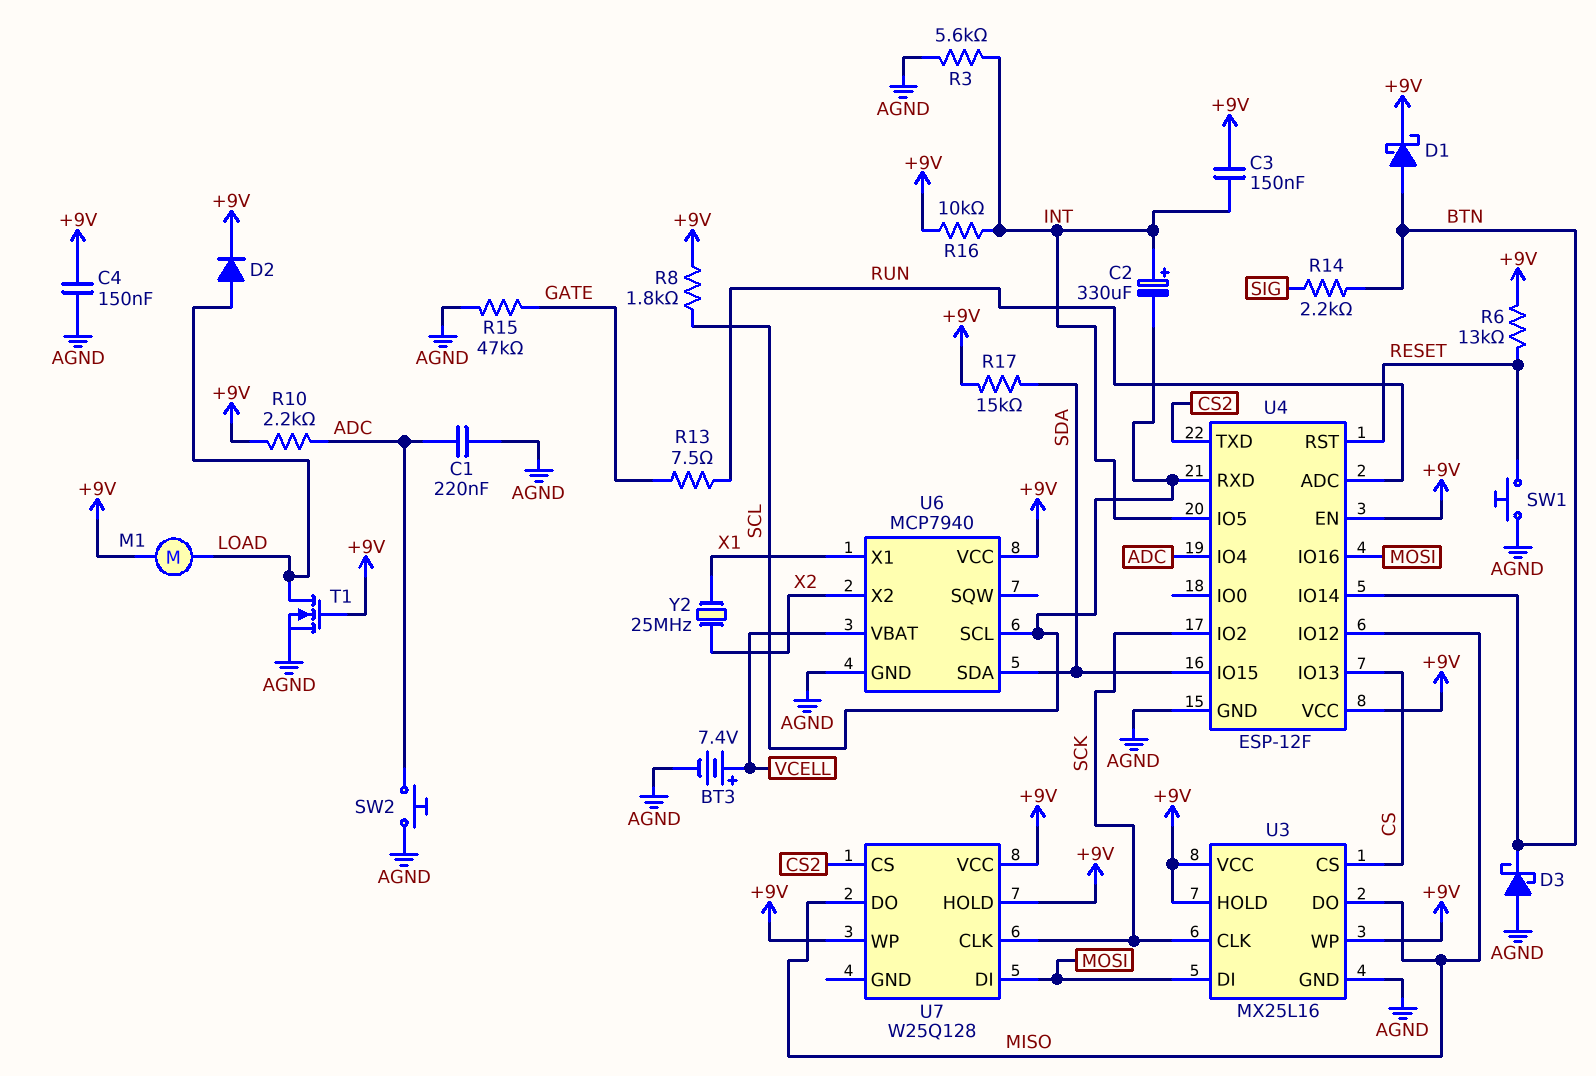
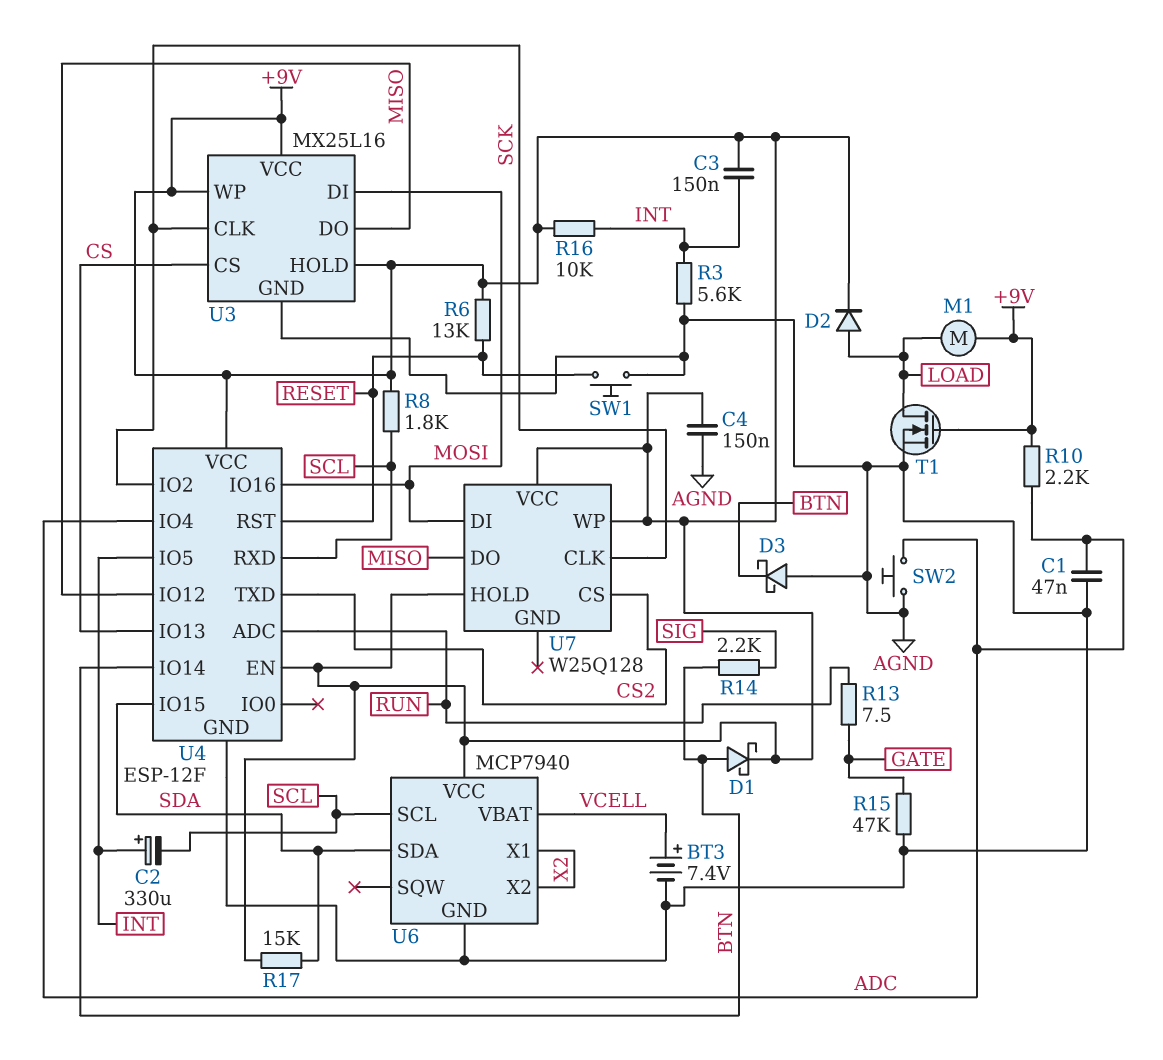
C1: 220nF (ADC, AGND) -> 47nF (ADC, AGND)
U6 pin X1: X1 -> X2
Y2: 25MHz (X1, X2) -> none

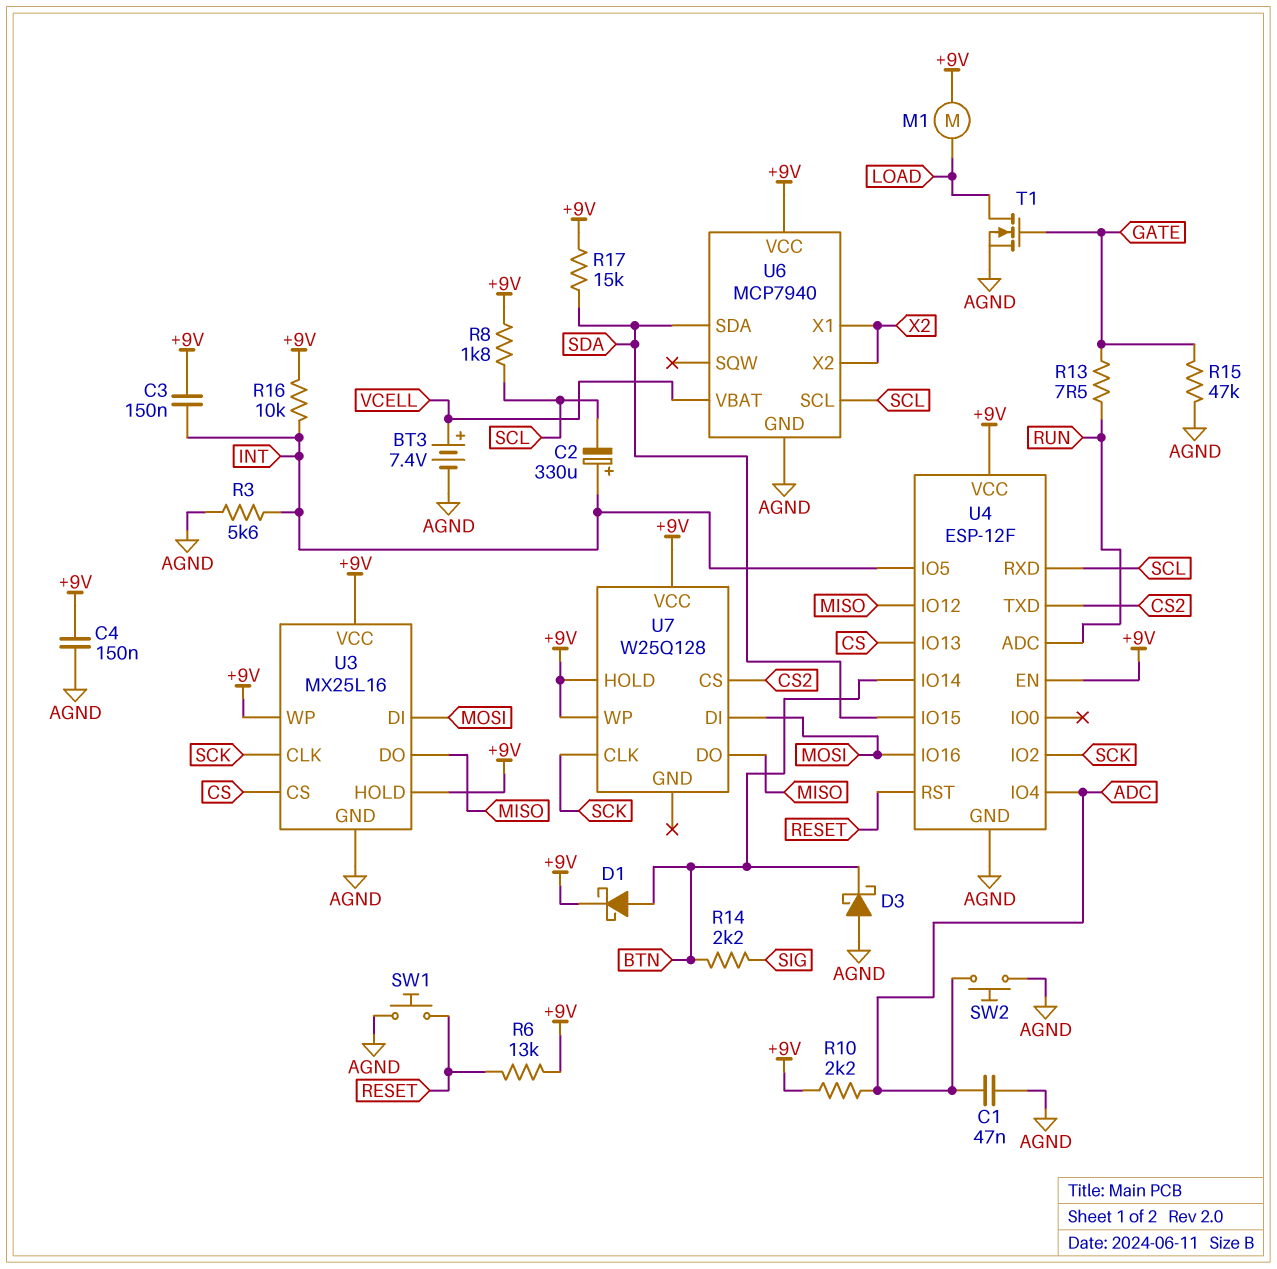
D2: diode (A LOAD, K +9V) -> none
T1: NMOS (G +9V, D LOAD, S AGND) -> NMOS (G GATE, D LOAD, S AGND)

